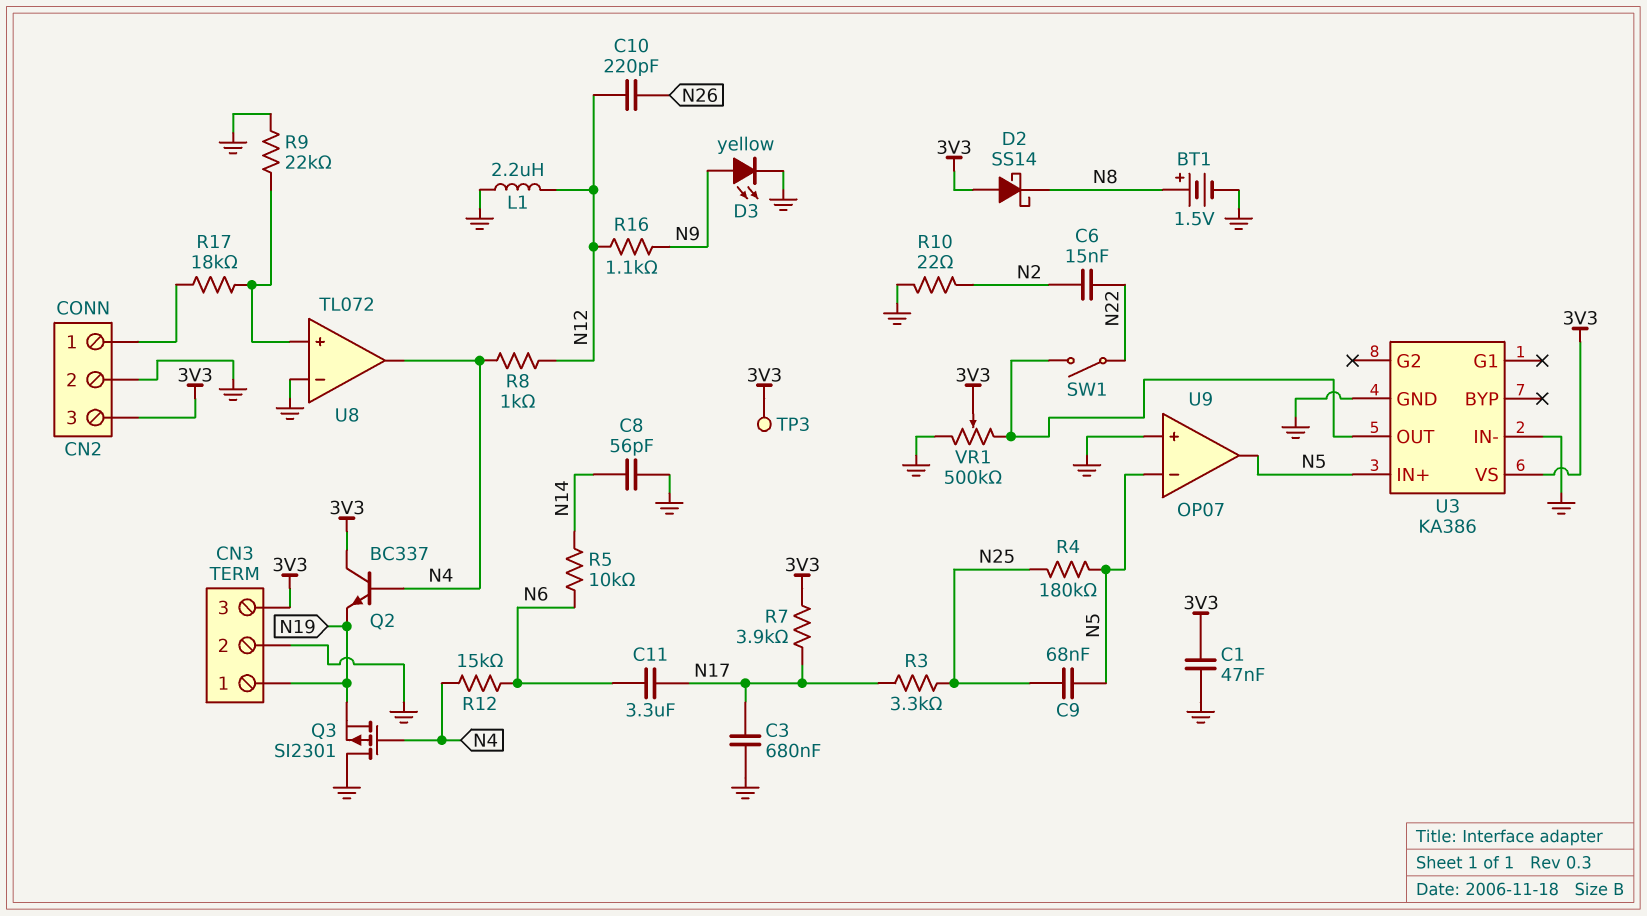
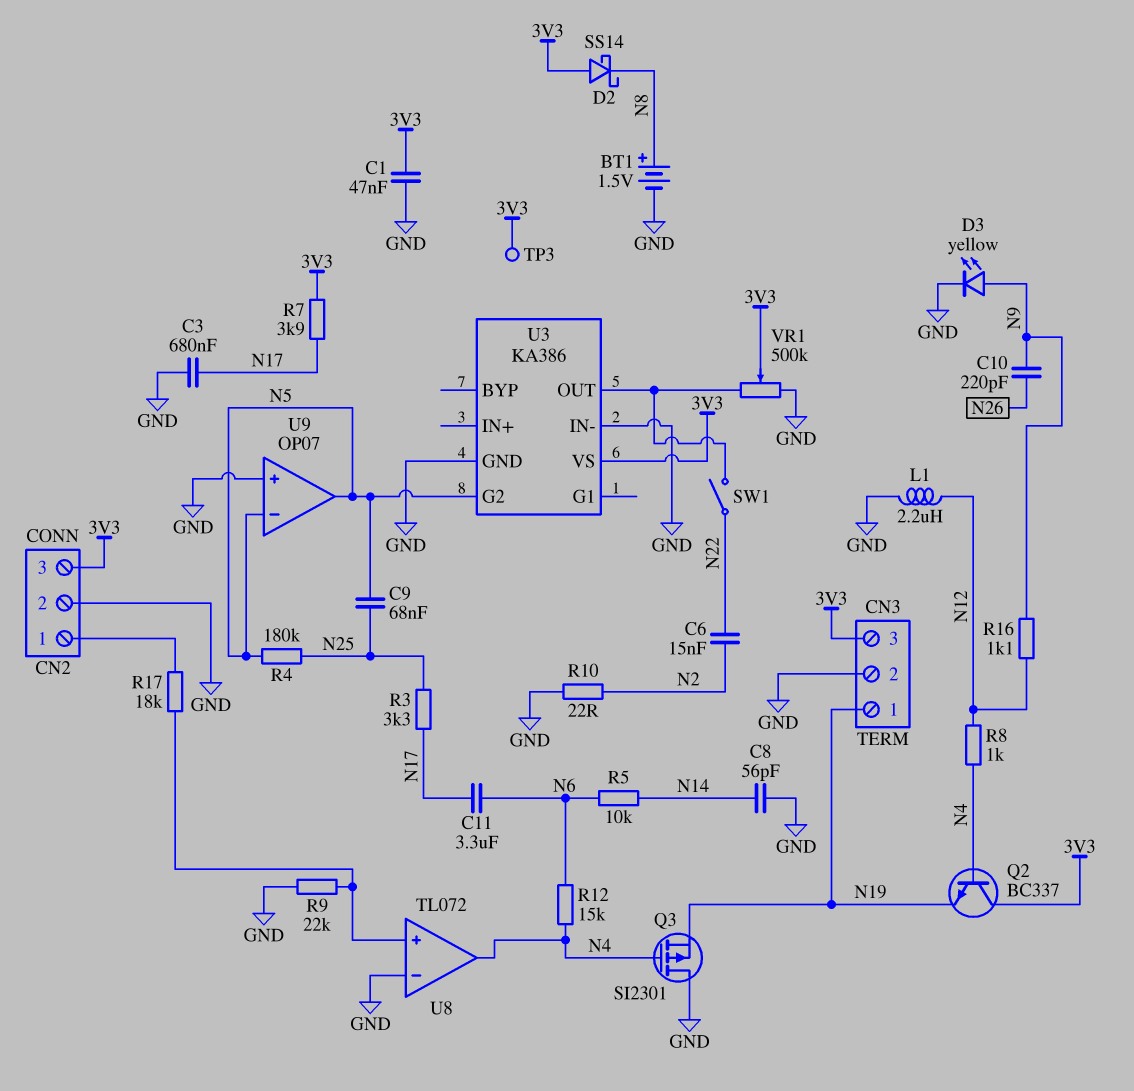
C10: 220pF (N12, N26) -> 220pF (N9, N26)
U3 pin G2: none -> N5
U3 pin IN+: N5 -> none

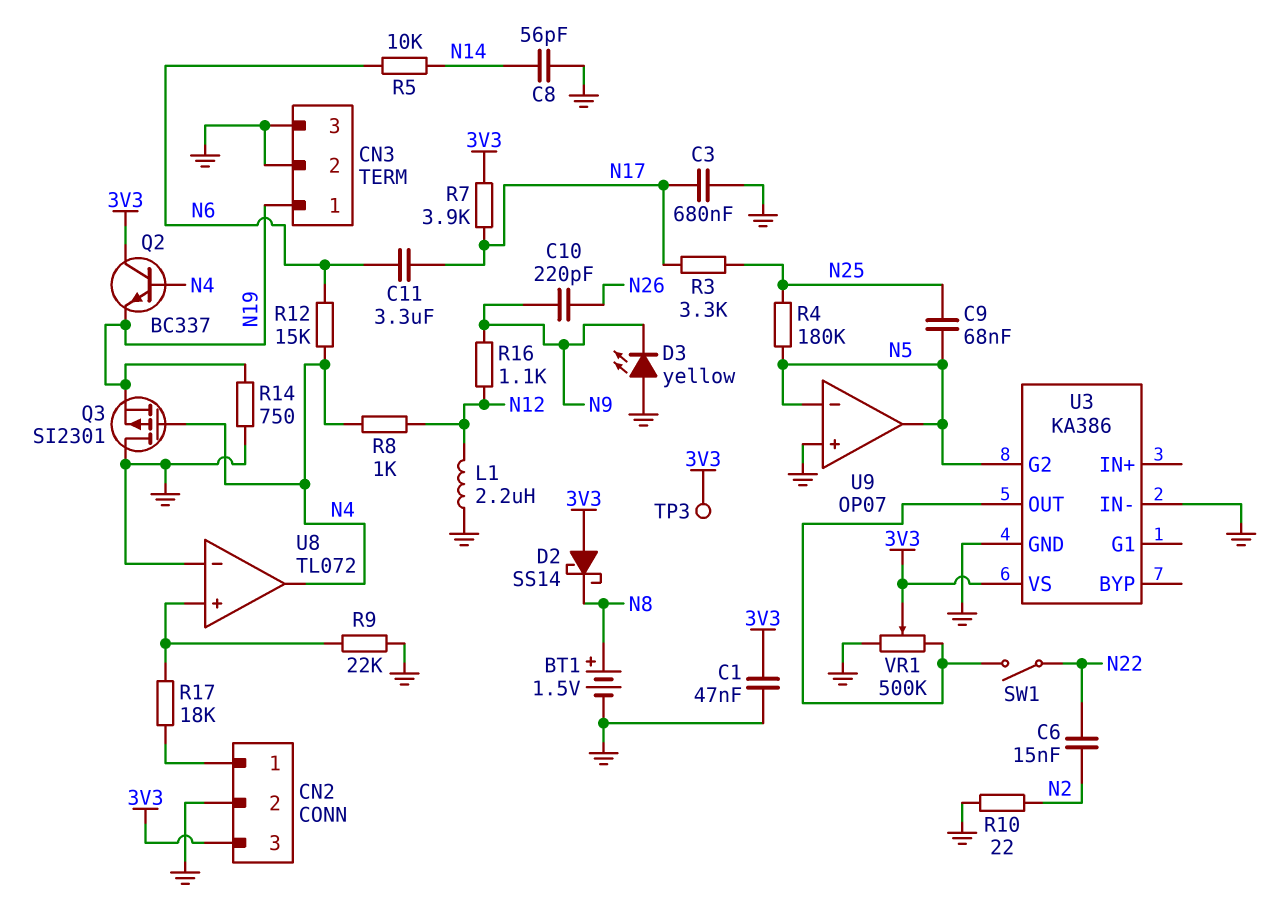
CN3 pin 3: 3V3 -> GND
D3: LED yellow (A N9, K GND) -> LED yellow (A GND, K N9)
R14: none -> 750 (GND, N19)

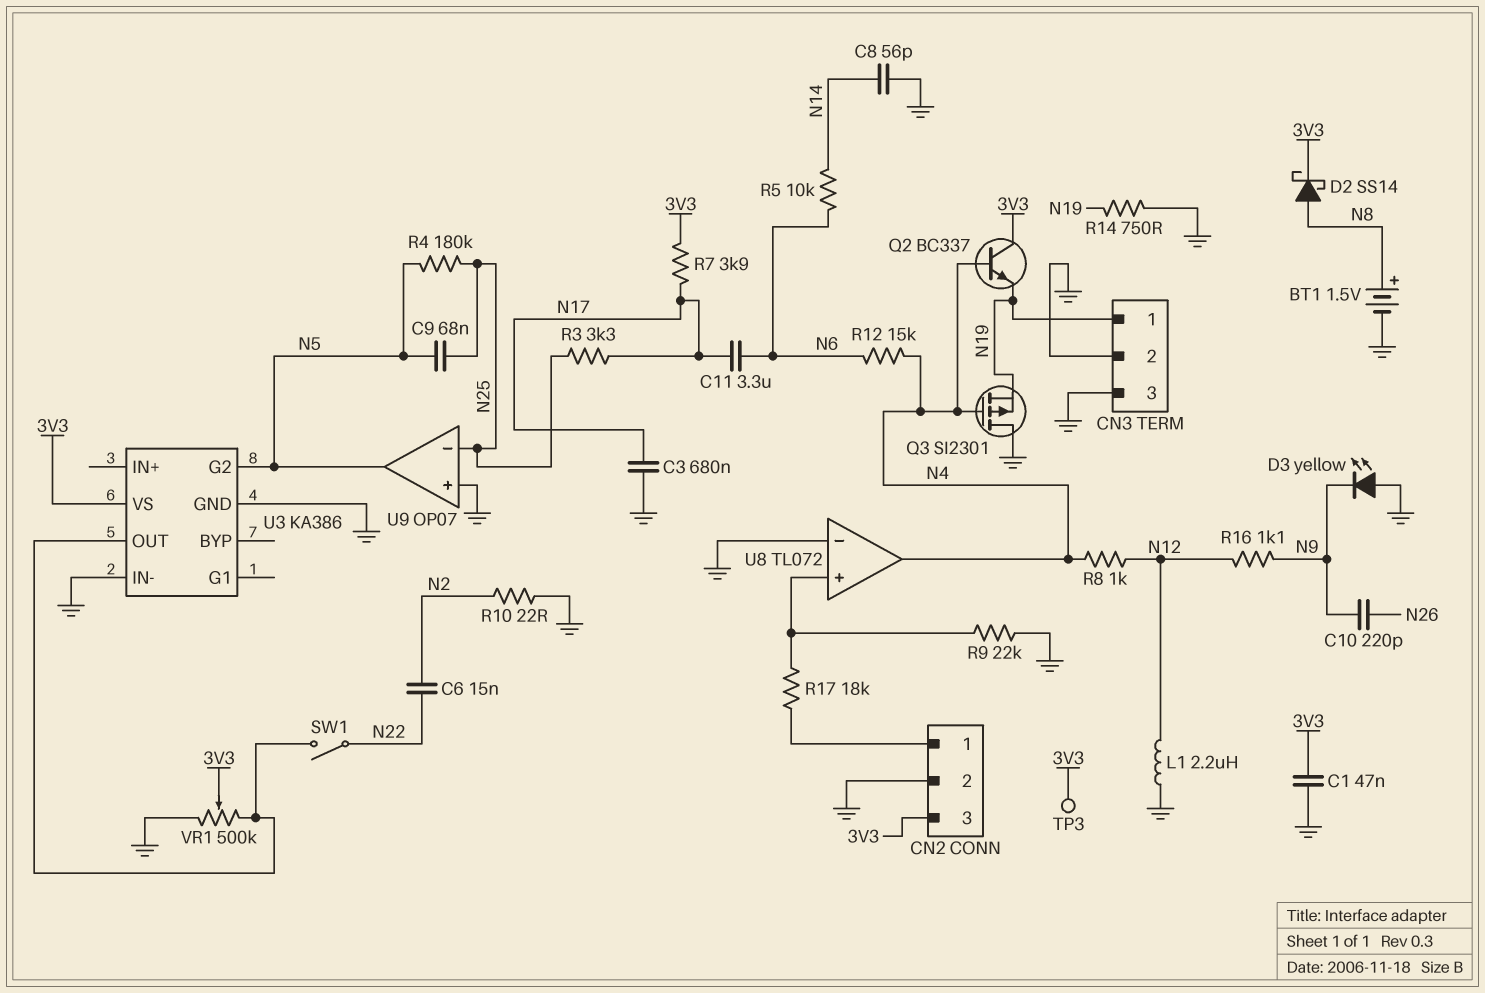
D2: schottky SS14 (A 3V3, K N8) -> schottky SS14 (A N8, K 3V3)
U9 pin in-: N5 -> N25

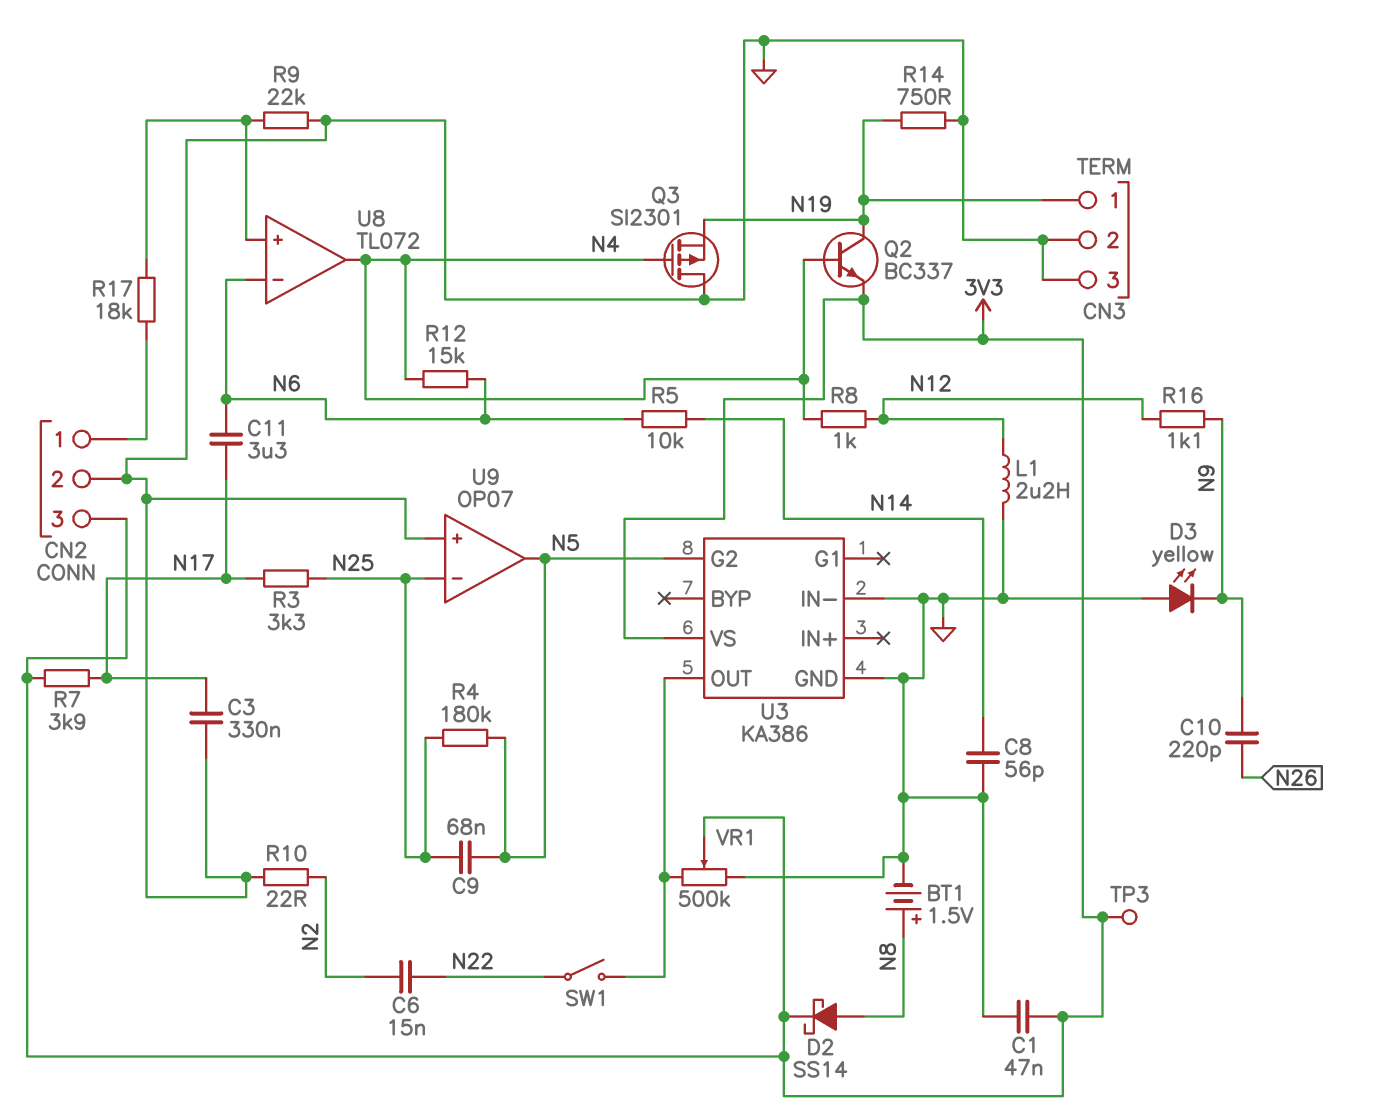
C3: 680nF (GND, N17) -> 330nF (GND, N17)
Q2: NPN BC337 (B N4, C 3V3, E N19) -> NPN BC337 (B N4, C N19, E 3V3)
U8 pin in-: GND -> N6

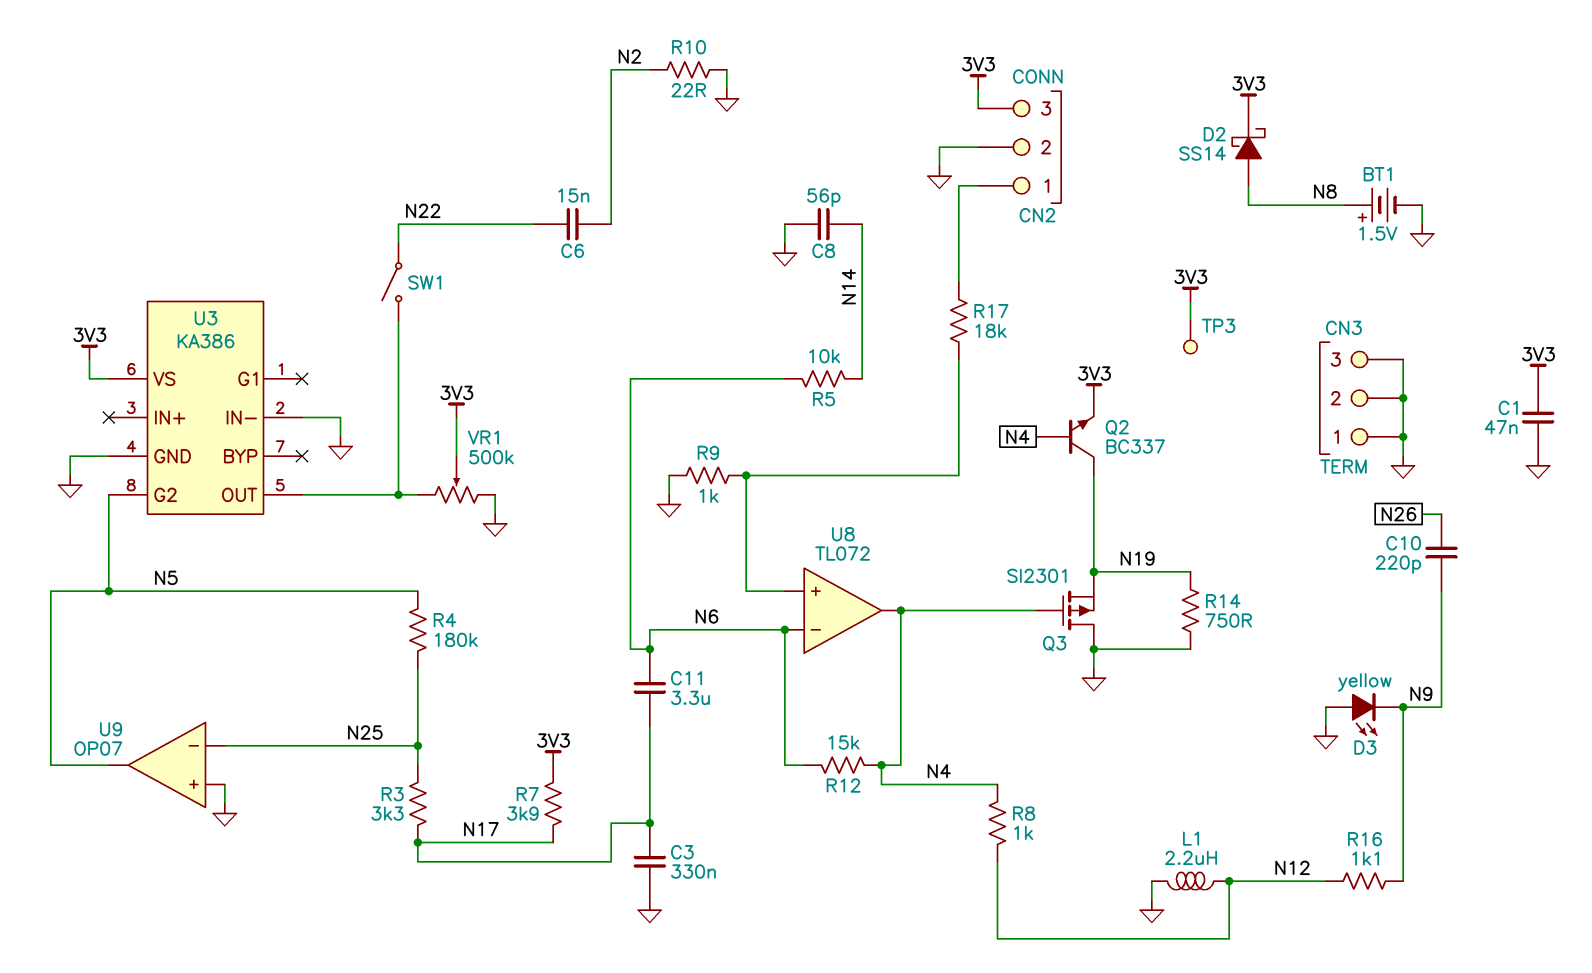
C9: 68nF (N5, N25) -> none
CN3 pin 1: N19 -> GND
R9: 22k (GND, U8/in+) -> 1k (GND, U8/in+)

